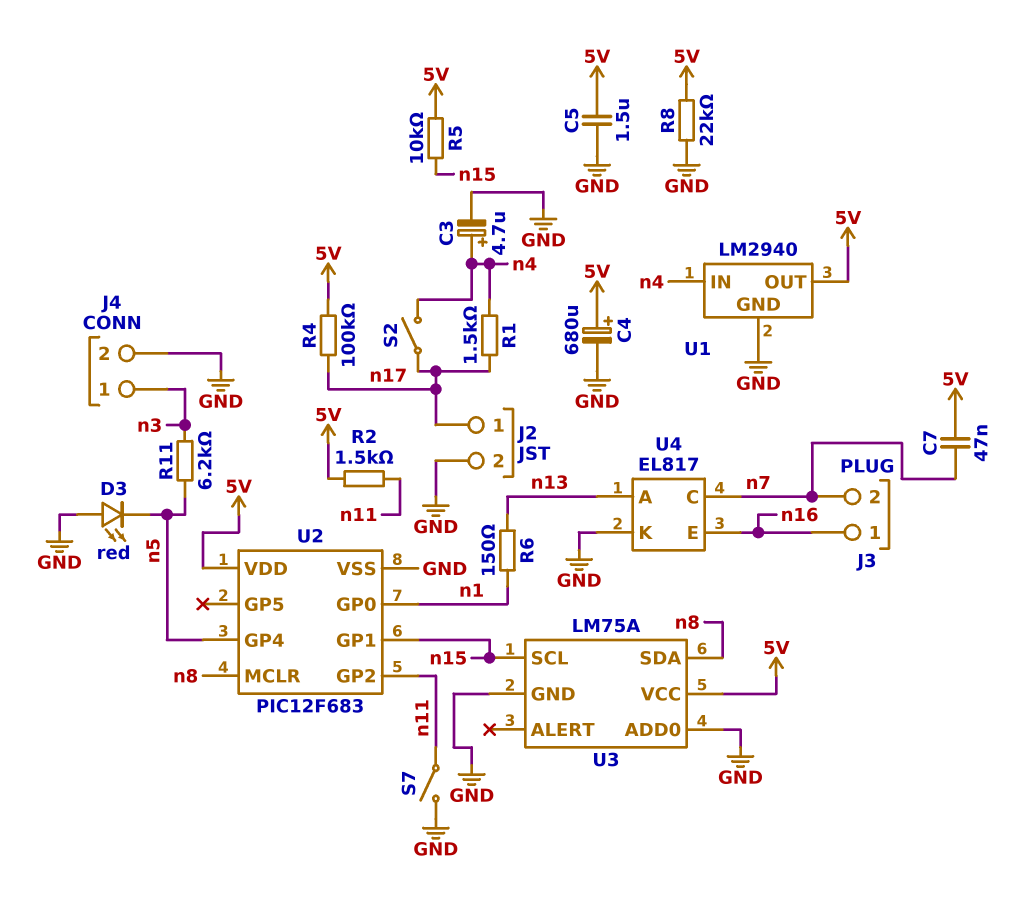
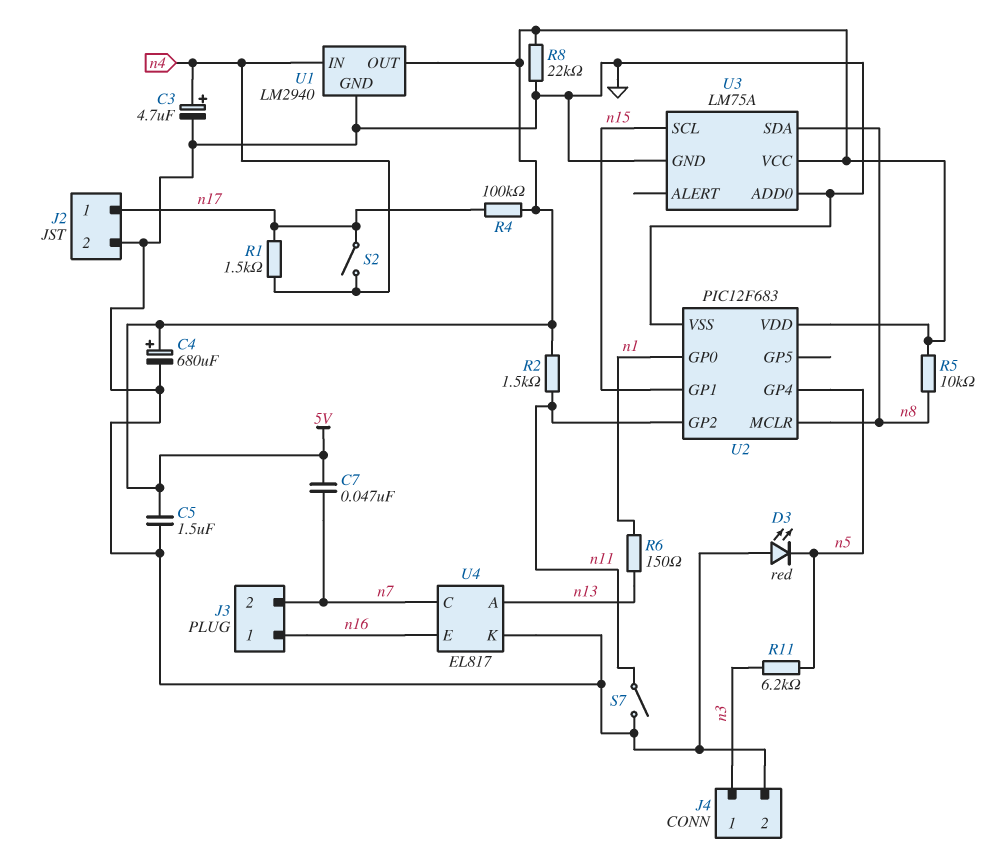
R5: 10k (5V, n15) -> 10k (5V, n8)

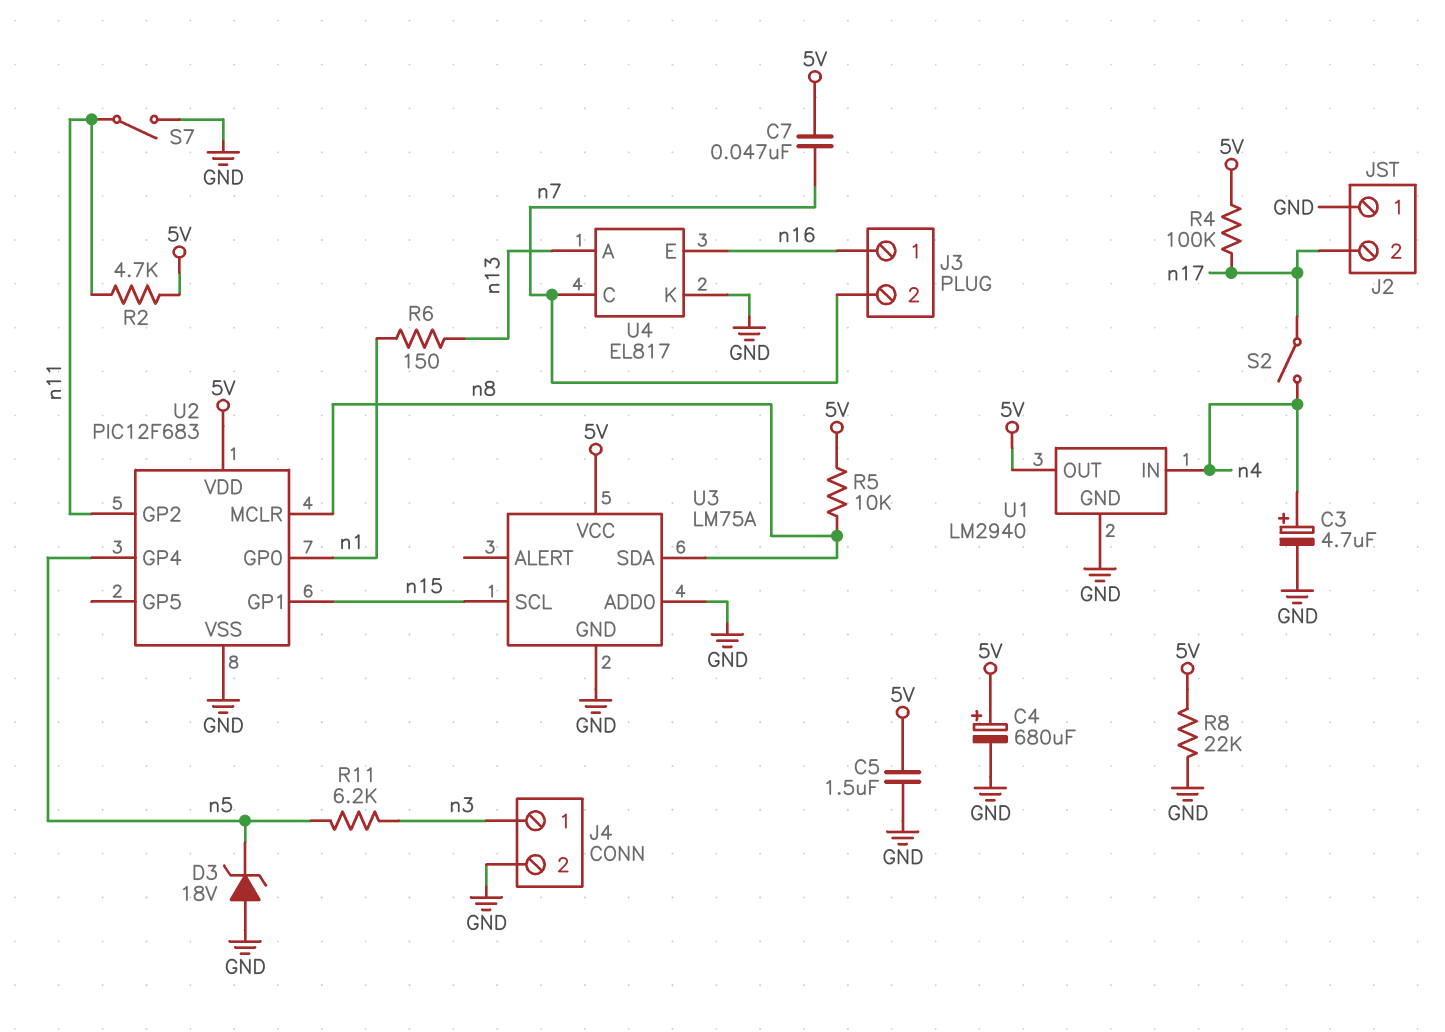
D3: LED red (A GND, K n5) -> zener 18V (A GND, K n5)
J2 pin 1: n17 -> GND
J2 pin 2: GND -> n17
R1: 1.5k (n4, n17) -> none
R2: 1.5k (5V, n11) -> 4.7k (5V, n11)

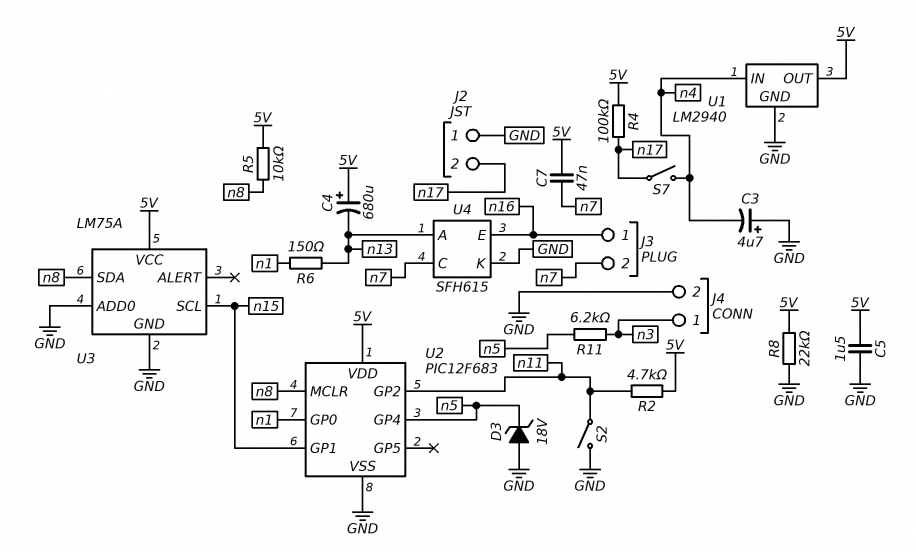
C3: 4.7uF (plus n4, minus GND) -> 4.7uF (plus GND, minus n4)
C4: 680uF (plus 5V, minus GND) -> 680uF (plus 5V, minus n13)
S2: switch (n4, n17) -> switch (GND, n11)
S7: switch (GND, n11) -> switch (n4, n17)
U4: EL817 -> SFH615

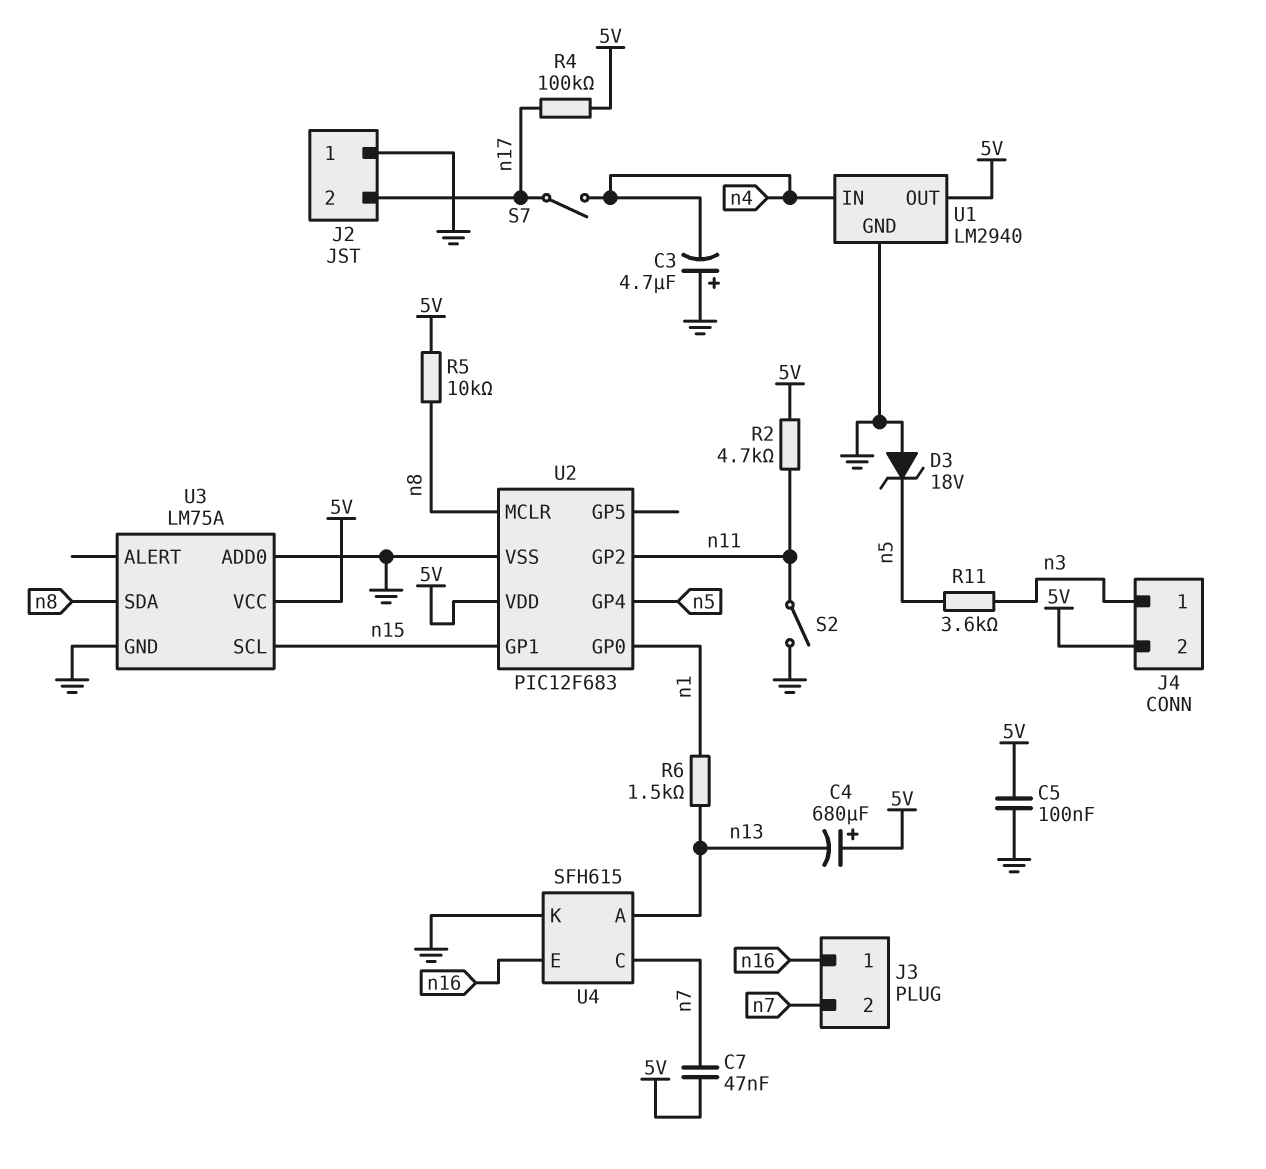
C5: 1.5uF (5V, GND) -> 100nF (5V, GND)
J4 pin 2: GND -> 5V
R6: 150 (n1, n13) -> 1.5k (n1, n13)
R8: 22k (5V, GND) -> none
R11: 6.2k (n3, n5) -> 3.6k (n3, n5)

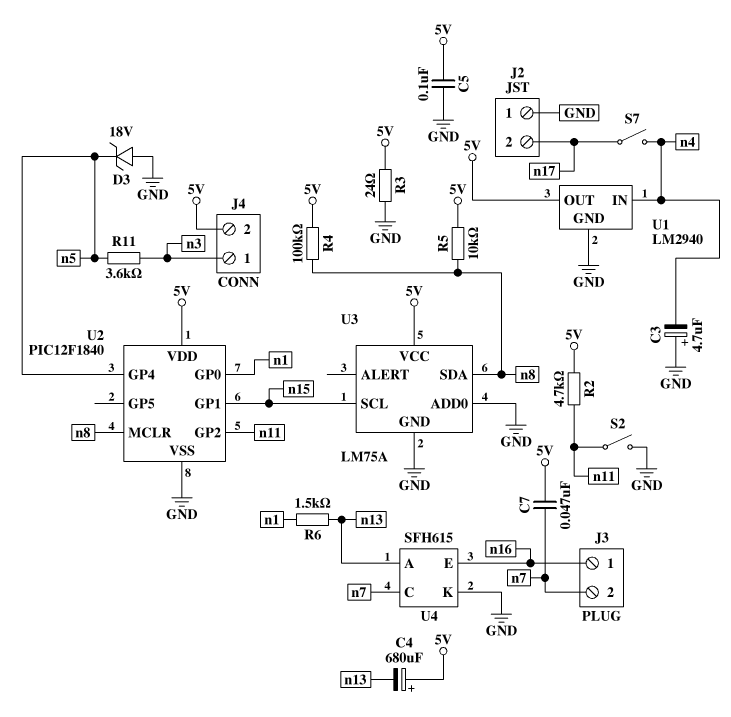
R3: none -> 24 (5V, GND)
R4: 100k (5V, n17) -> 100k (5V, n8)
U2: PIC12F683 -> PIC12F1840

